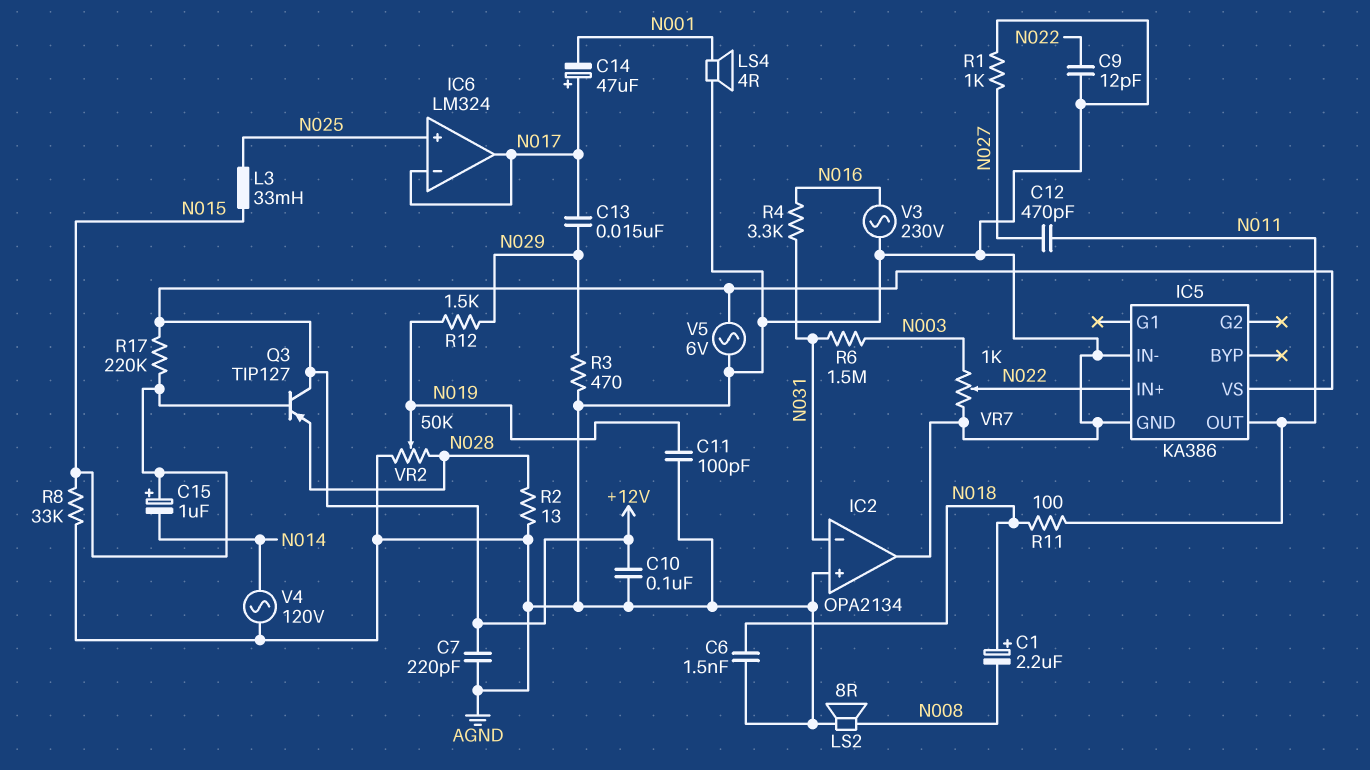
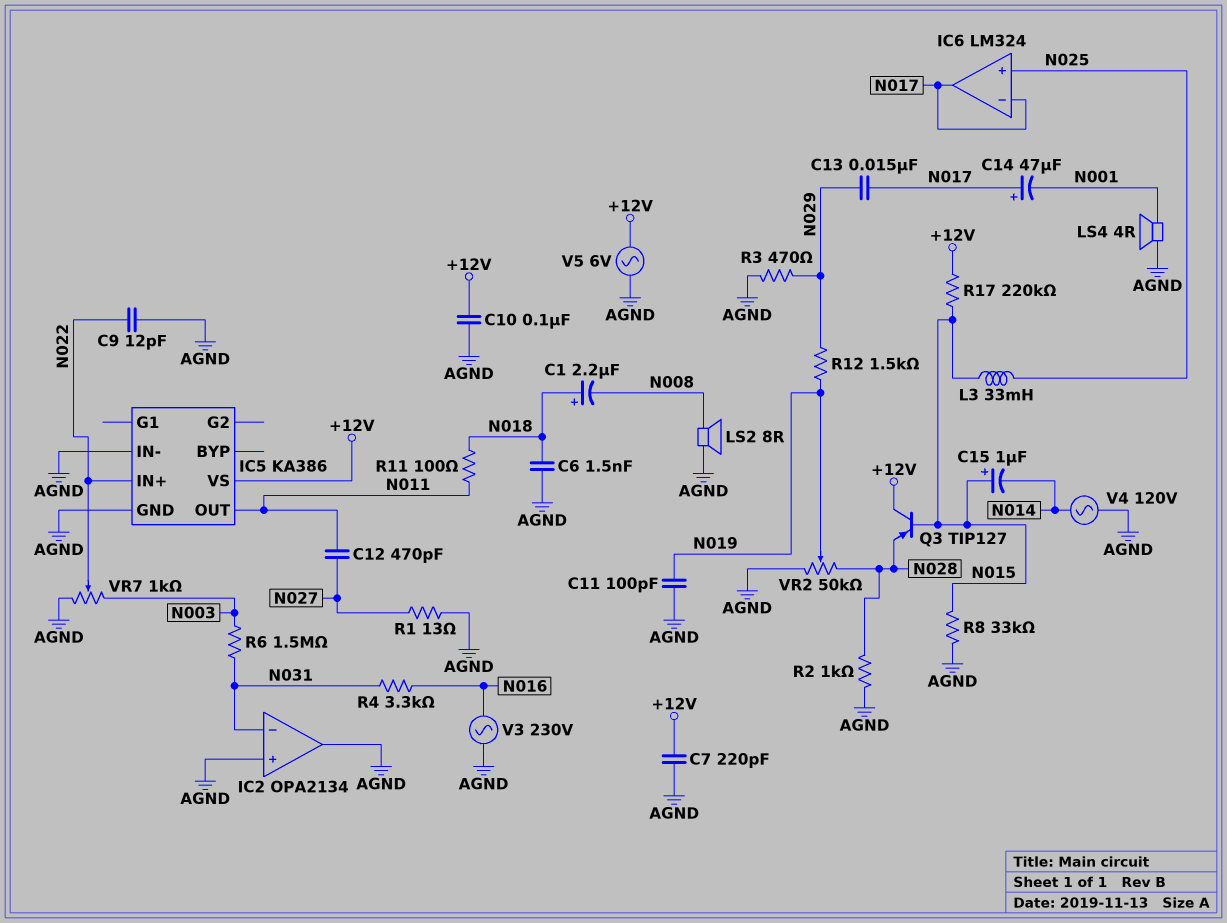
R1: 1k (AGND, N027) -> 13 (AGND, N027)
R2: 13 (AGND, N028) -> 1k (AGND, N028)

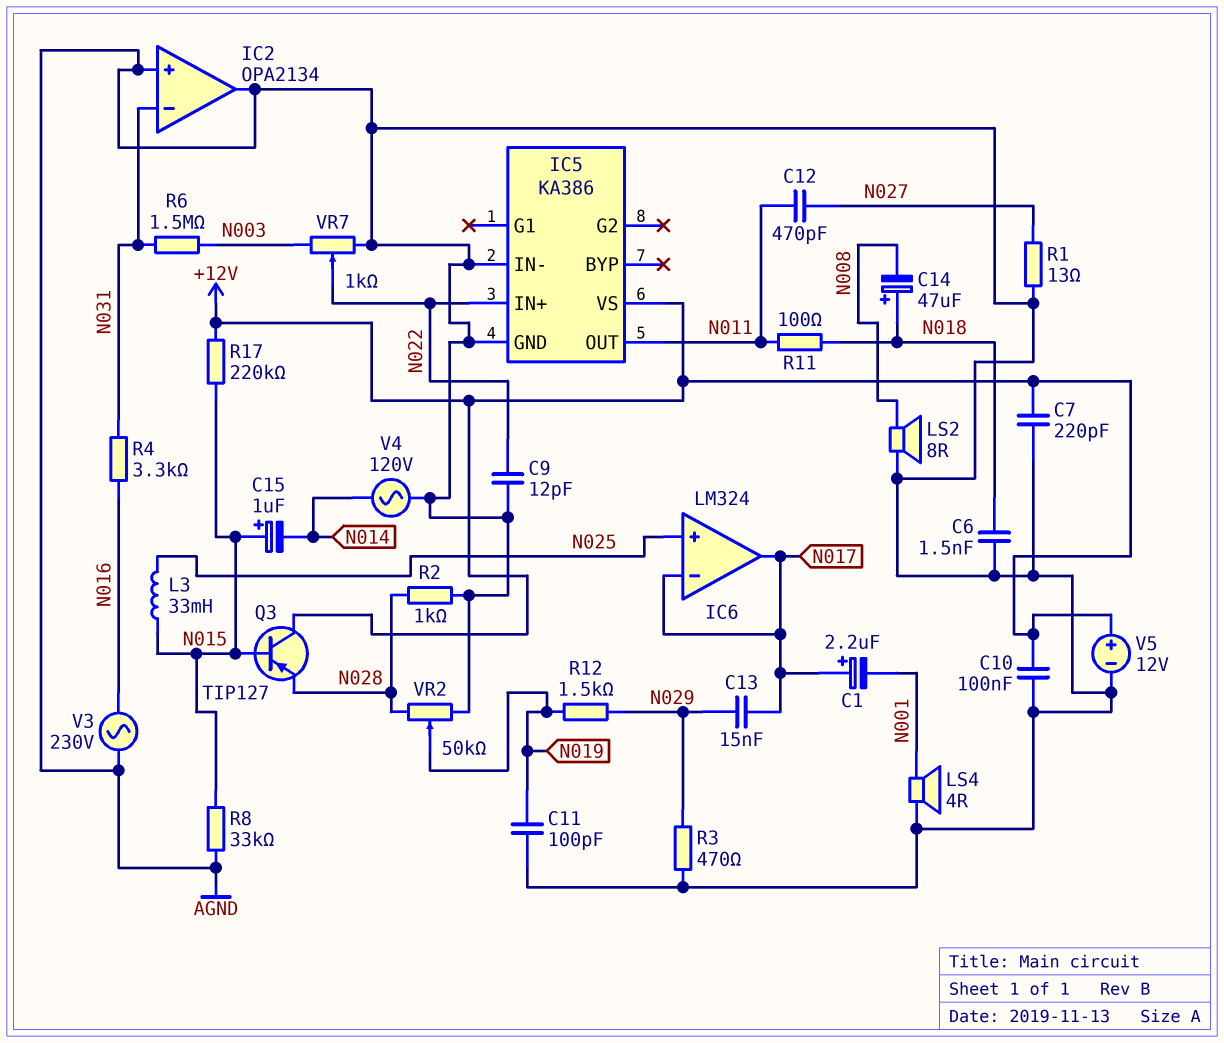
C1: 2.2uF (plus N018, minus N008) -> 2.2uF (plus N017, minus N001)
C14: 47uF (plus N017, minus N001) -> 47uF (plus N018, minus N008)
V5: AC 6V (+12V, AGND) -> 12V (plus +12V, minus AGND)

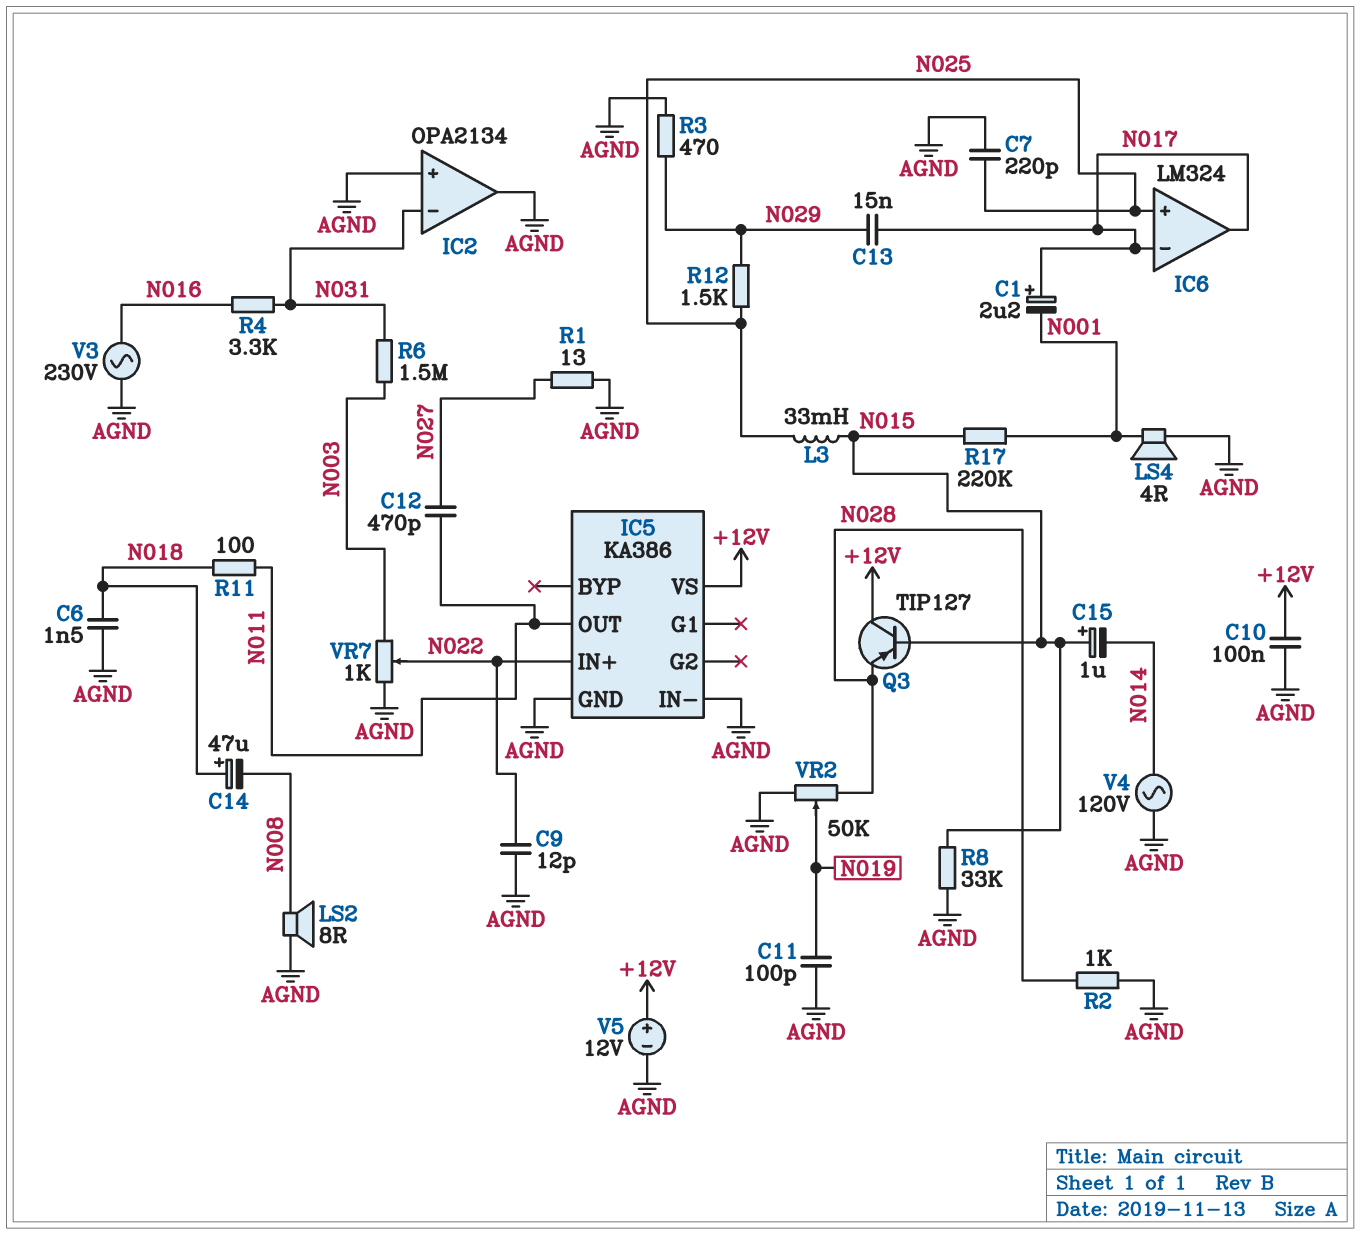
C7: 220pF (+12V, AGND) -> 220pF (AGND, N025)
R12: 1.5k (N019, N029) -> 1.5k (N025, N029)
R17: 220k (+12V, N015) -> 220k (N001, N015)

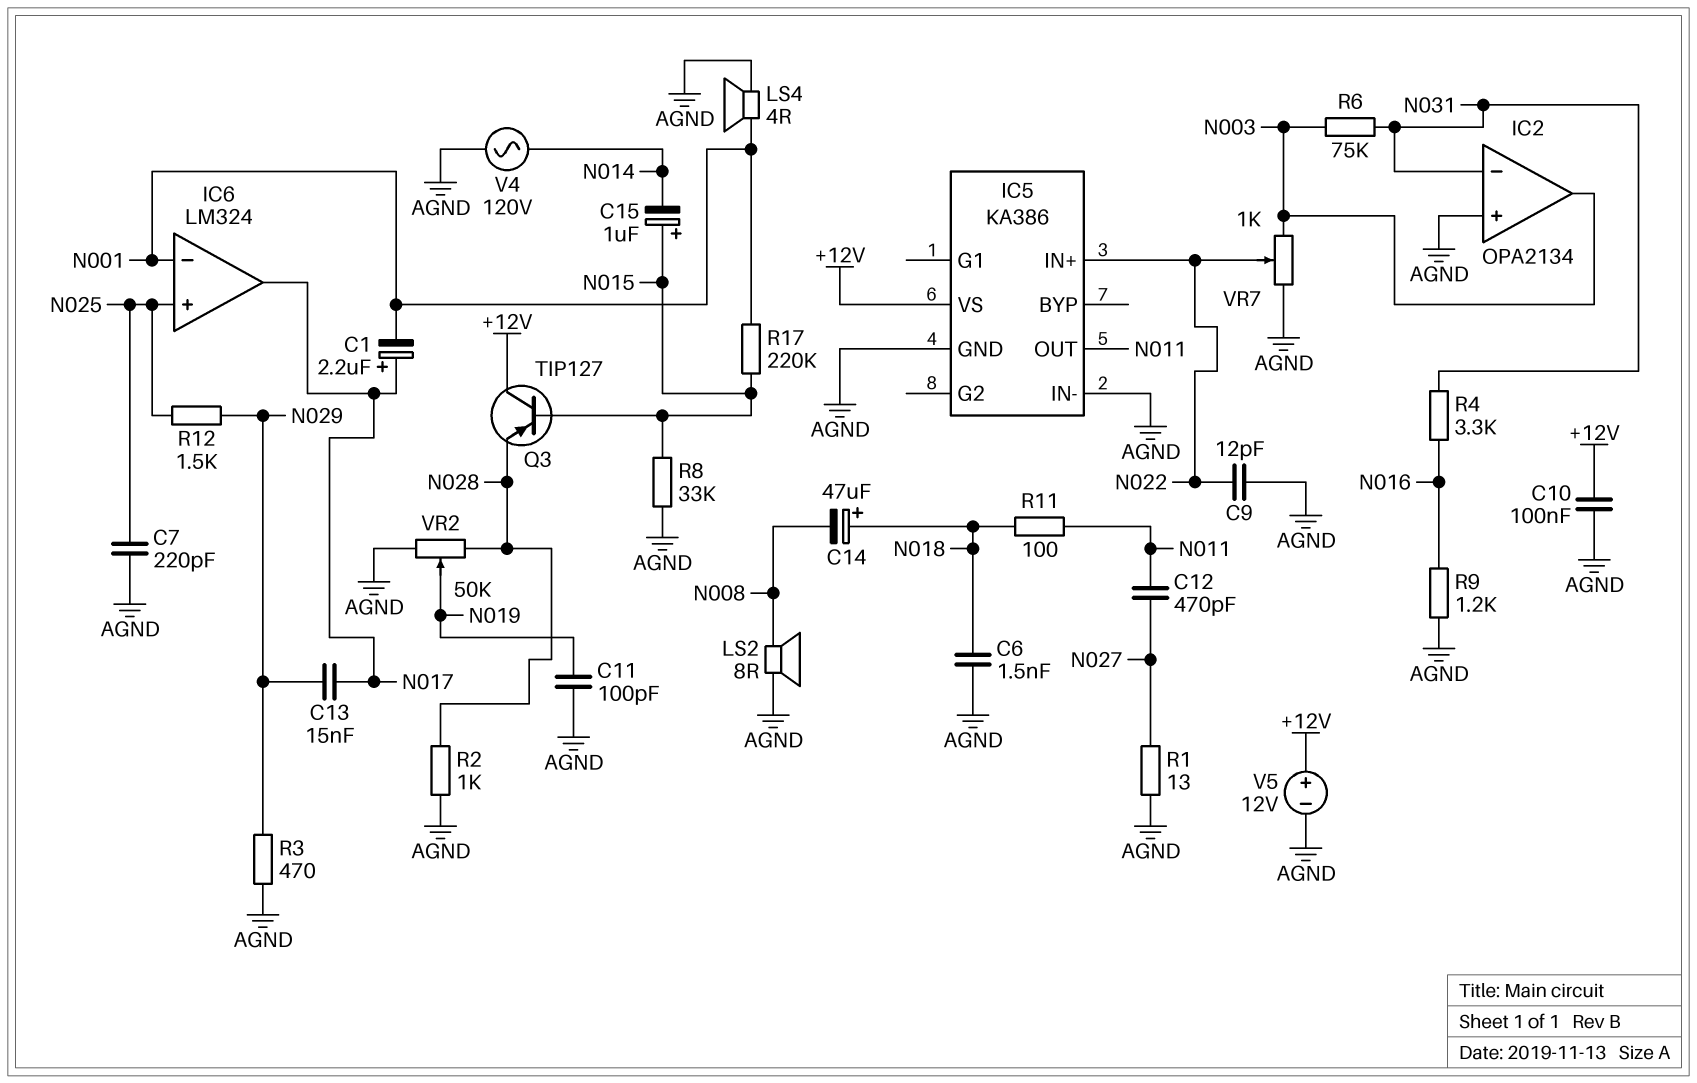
IC2 pin out: AGND -> N003
IC6 pin in-: N017 -> N001
L3: 33mH (N015, N025) -> none
R6: 1.5M (N003, N031) -> 75k (N003, N031)
R9: none -> 1.2k (AGND, N016)
V3: AC 230V (AGND, N016) -> none

